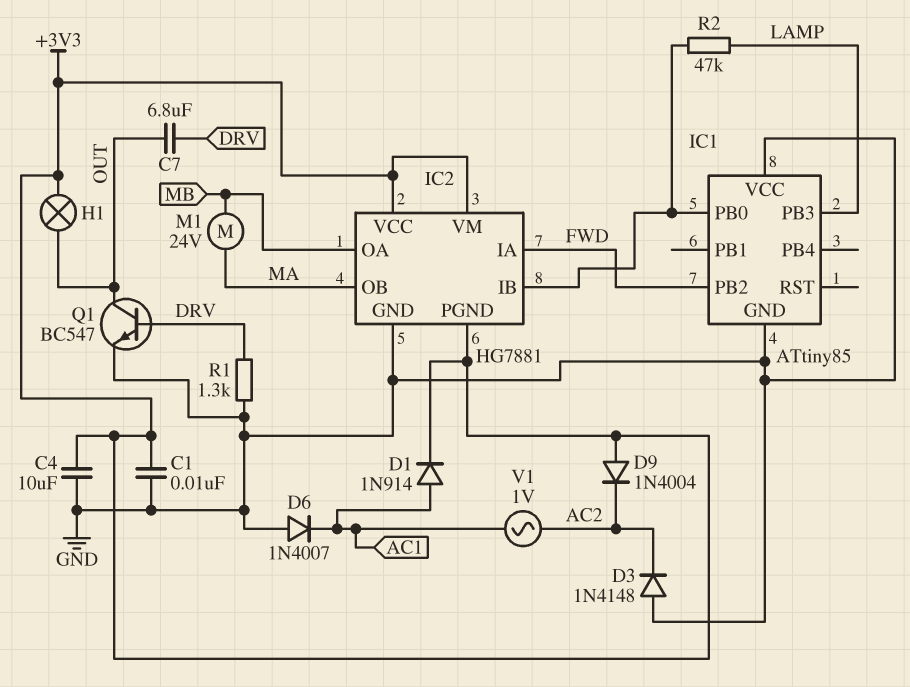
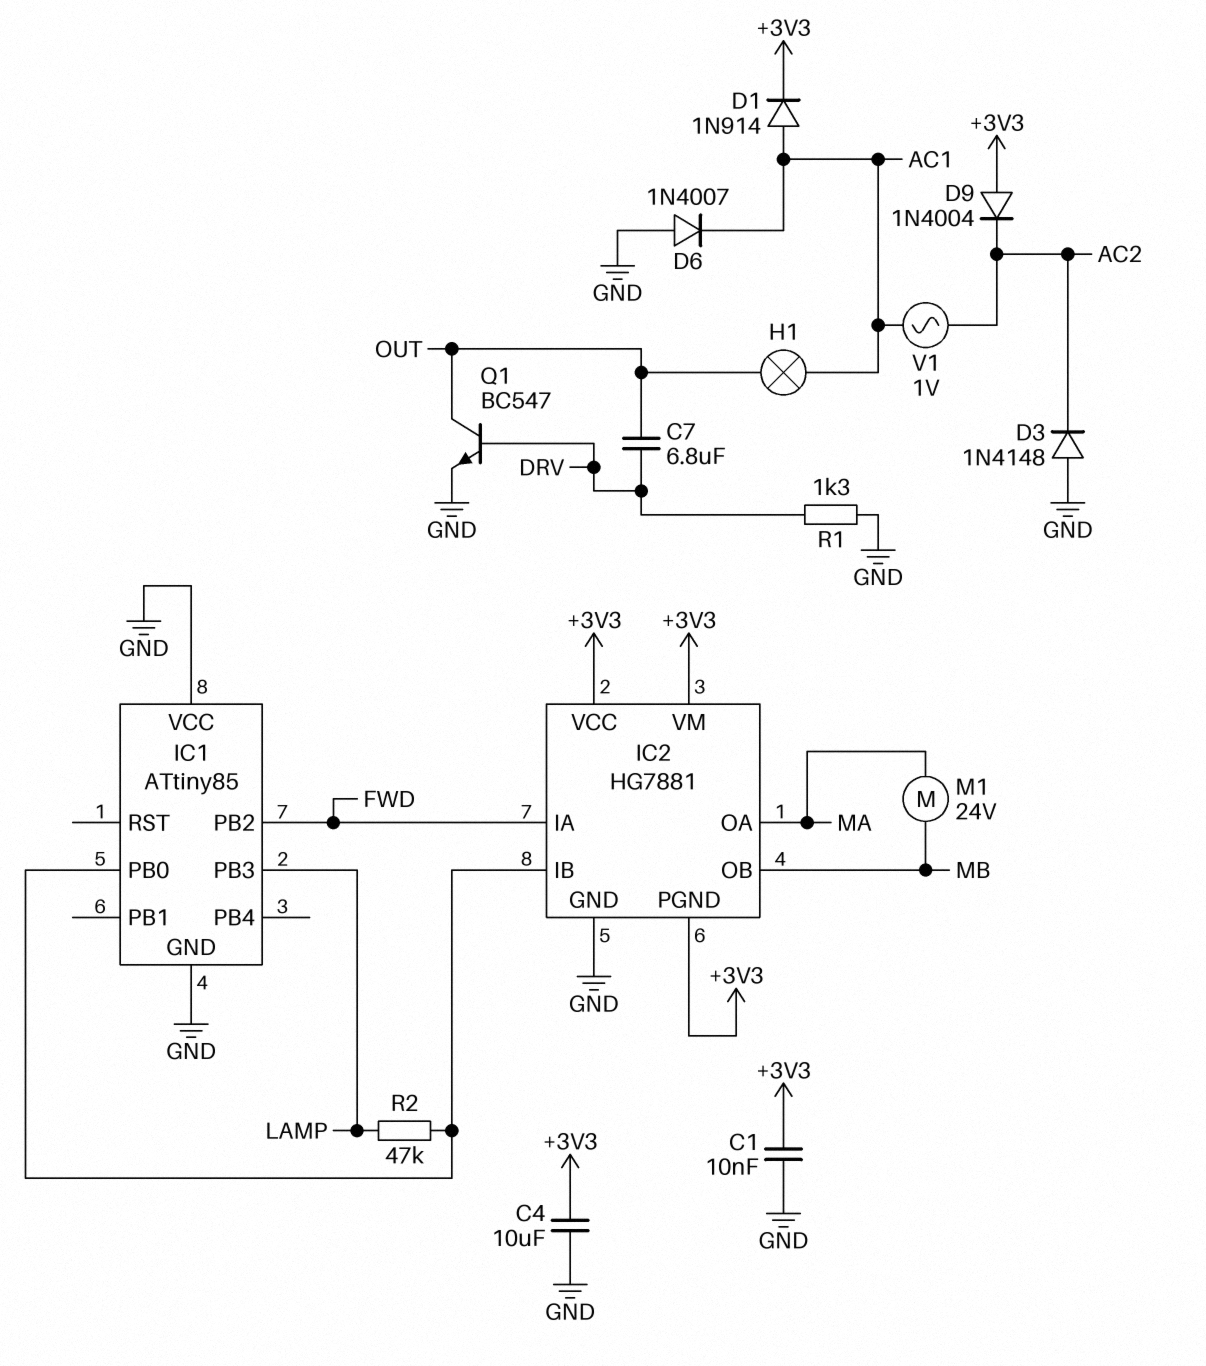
H1: lamp (+3V3, OUT) -> lamp (AC1, OUT)
IC2 pin OA: MB -> MA
IC2 pin OB: MA -> MB

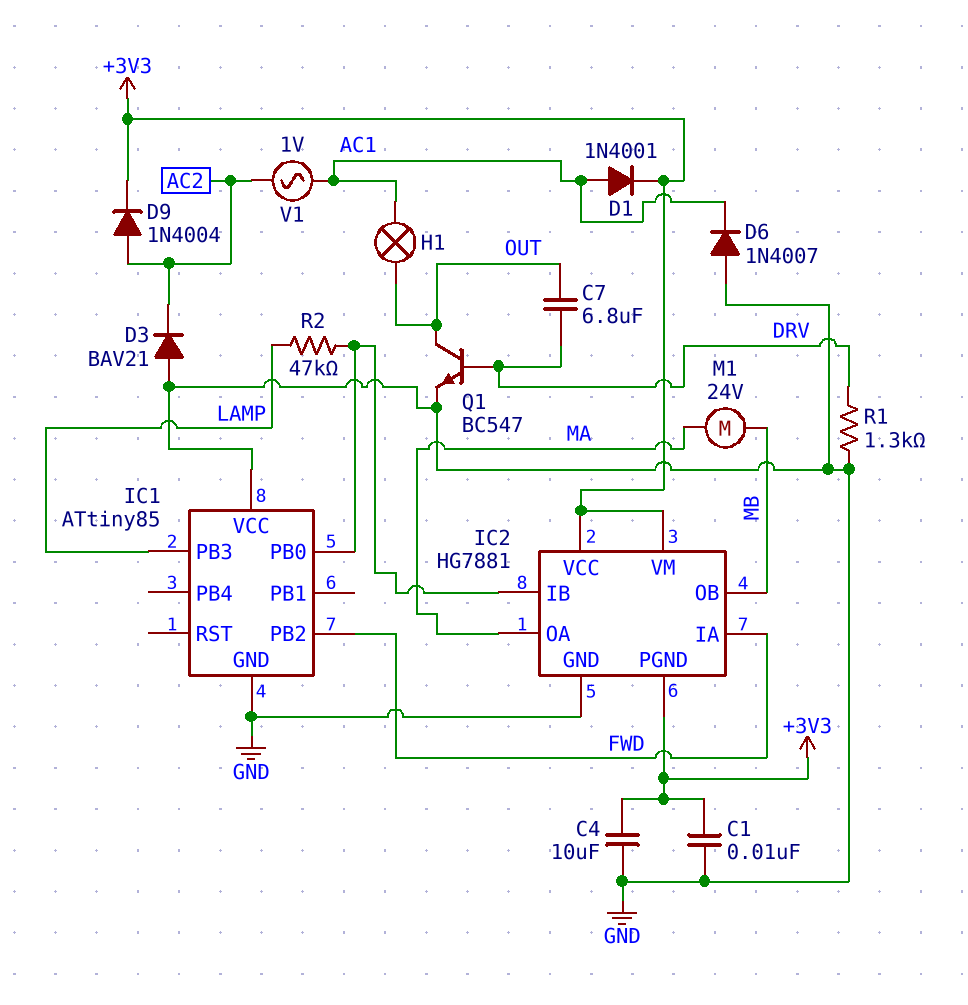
D1: diode 1N914 (A AC1, K +3V3) -> diode 1N4001 (A AC1, K +3V3)
D3: diode 1N4148 (A GND, K AC2) -> diode BAV21 (A GND, K AC2)
D9: diode 1N4004 (A +3V3, K AC2) -> diode 1N4004 (A AC2, K +3V3)

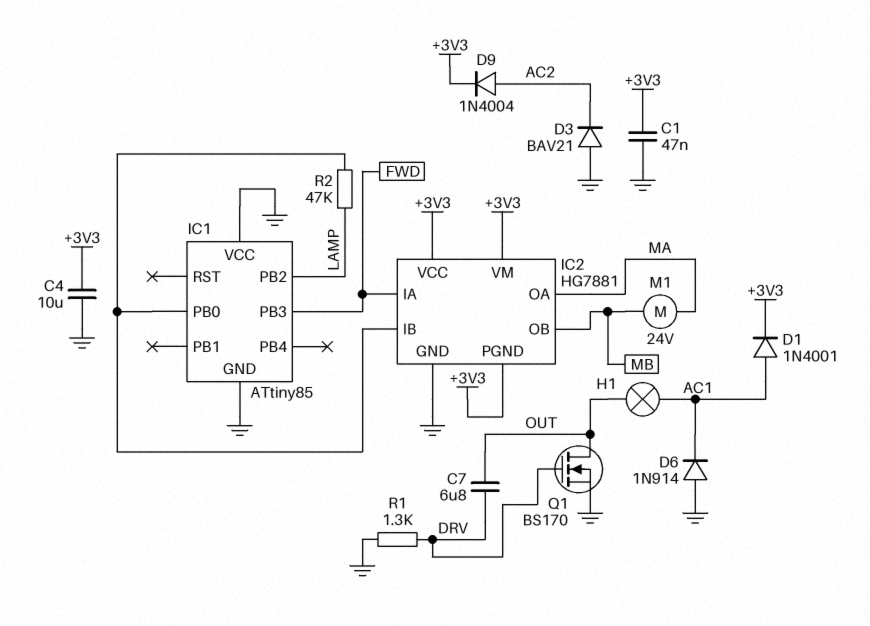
C1: 10nF (+3V3, GND) -> 47nF (+3V3, GND)
D6: diode 1N4007 (A GND, K AC1) -> diode 1N914 (A GND, K AC1)
IC1 pin PB2: FWD -> LAMP
IC1 pin PB3: LAMP -> FWD
Q1: NPN BC547 (B DRV, C OUT, E GND) -> NMOS BS170 (G DRV, D OUT, S GND)
V1: AC 1V (AC1, AC2) -> none

